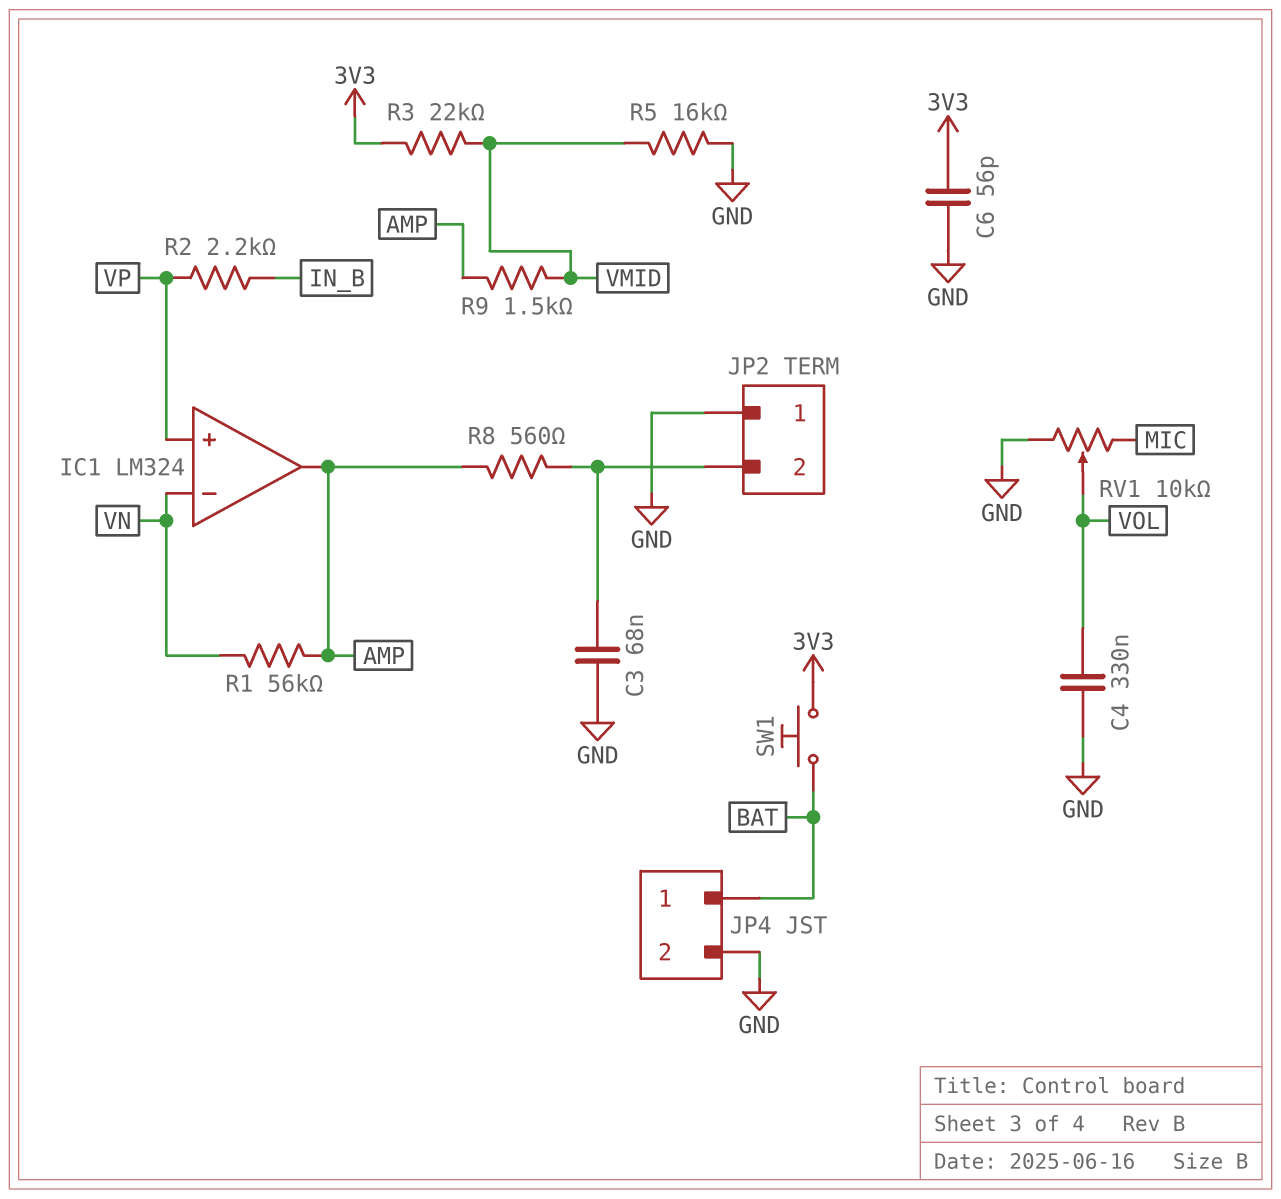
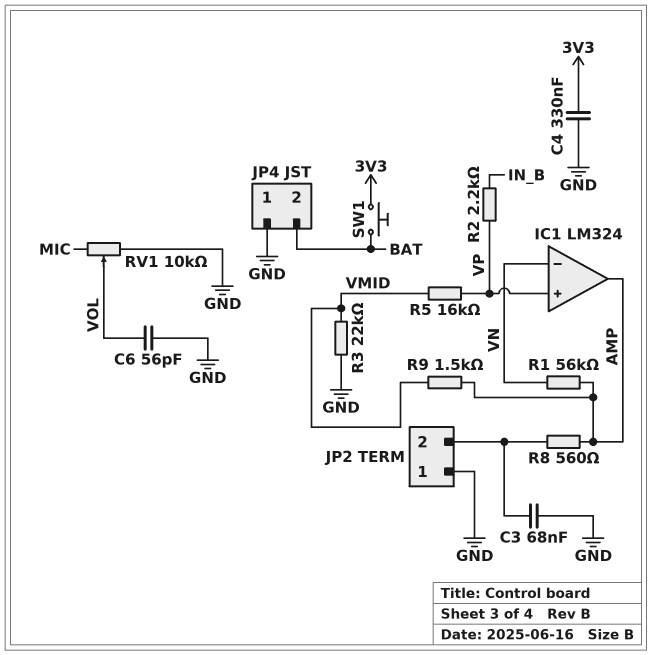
C4: 330nF (GND, VOL) -> 330nF (3V3, GND)
C6: 56pF (3V3, GND) -> 56pF (GND, VOL)
JP4 pin 1: BAT -> GND
JP4 pin 2: GND -> BAT
R3: 22k (3V3, VMID) -> 22k (GND, VMID)
R5: 16k (GND, VMID) -> 16k (VMID, VP)

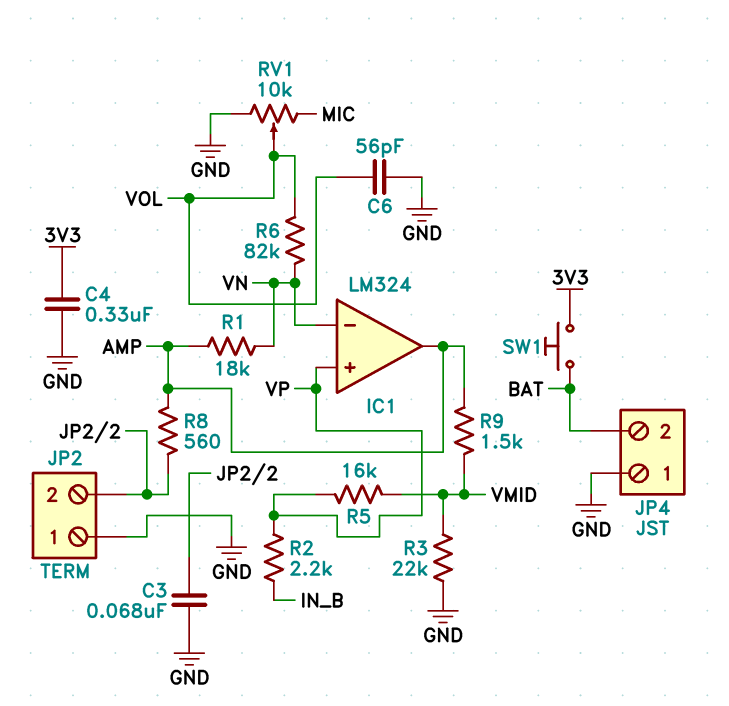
R1: 56k (AMP, VN) -> 18k (AMP, VN)
R6: none -> 82k (VN, VOL)

